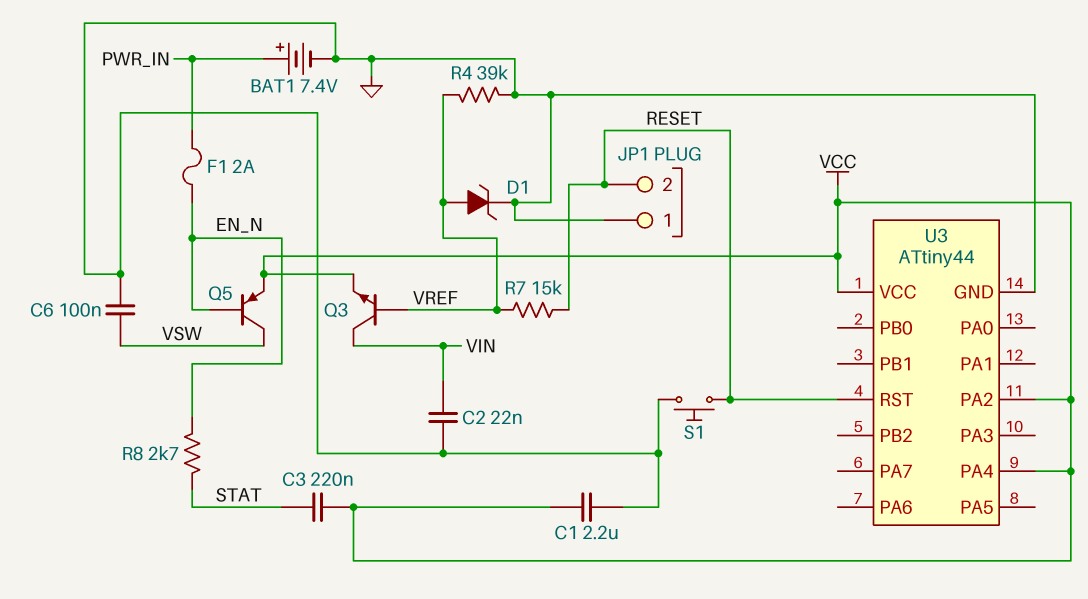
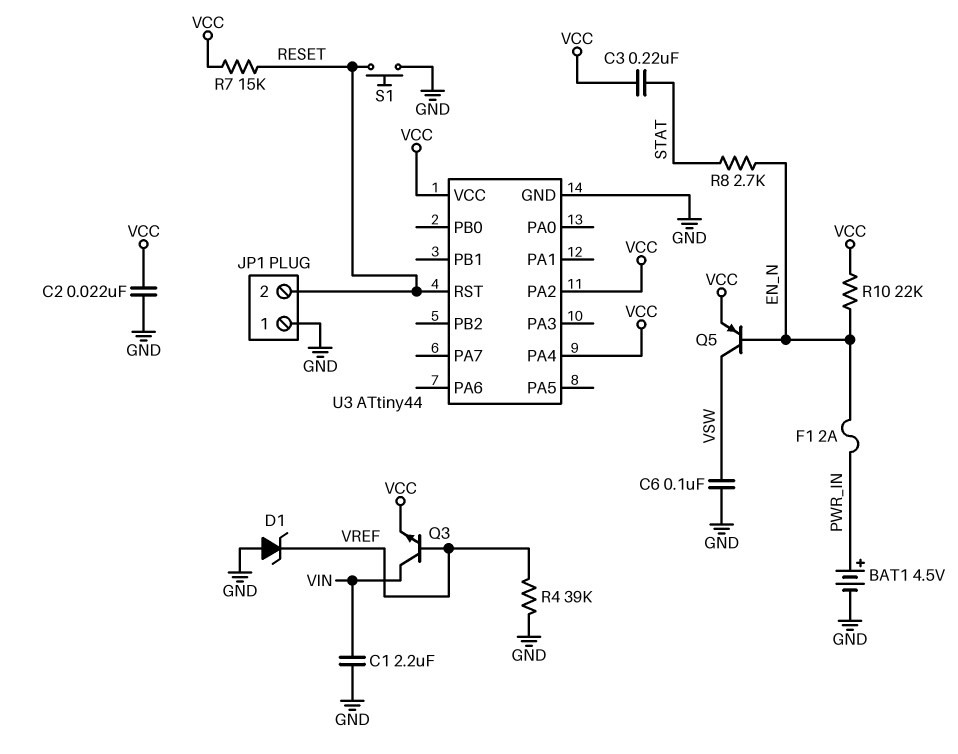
BAT1: 7.4V (plus PWR_IN, minus GND) -> 4.5V (plus PWR_IN, minus GND)
C1: 2.2uF (GND, VCC) -> 2.2uF (GND, VIN)
C2: 22nF (GND, VIN) -> 22nF (GND, VCC)
D1: zener (A VREF, K GND) -> zener (A GND, K VREF)
R7: 15k (RESET, VREF) -> 15k (RESET, VCC)
R10: none -> 22k (EN_N, VCC)

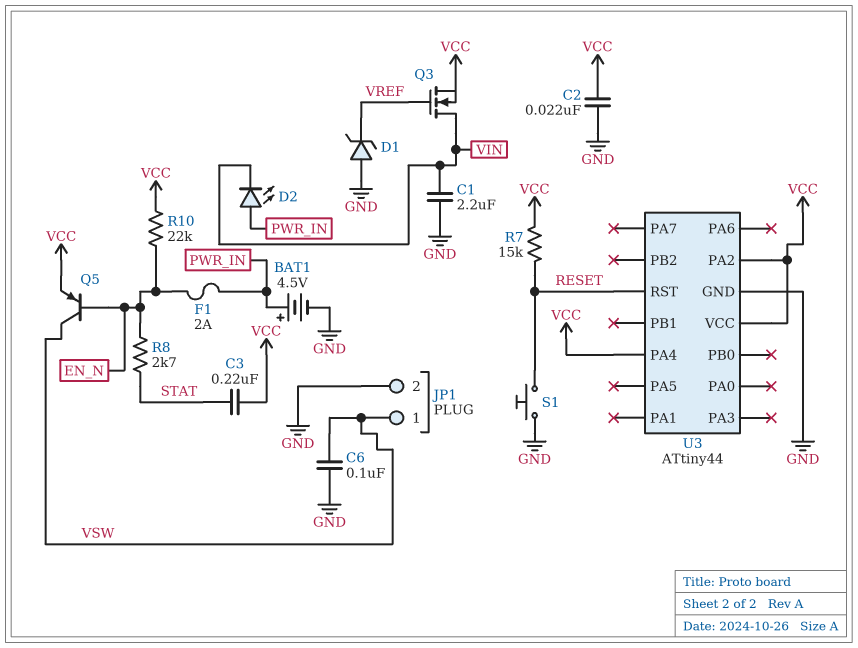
D2: none -> LED (A PWR_IN, K VIN)
JP1 pin 1: GND -> VSW
JP1 pin 2: RESET -> GND
Q3: NPN (B VREF, C VIN, E VCC) -> NMOS (G VREF, D VIN, S VCC)
R4: 39k (GND, VREF) -> none

